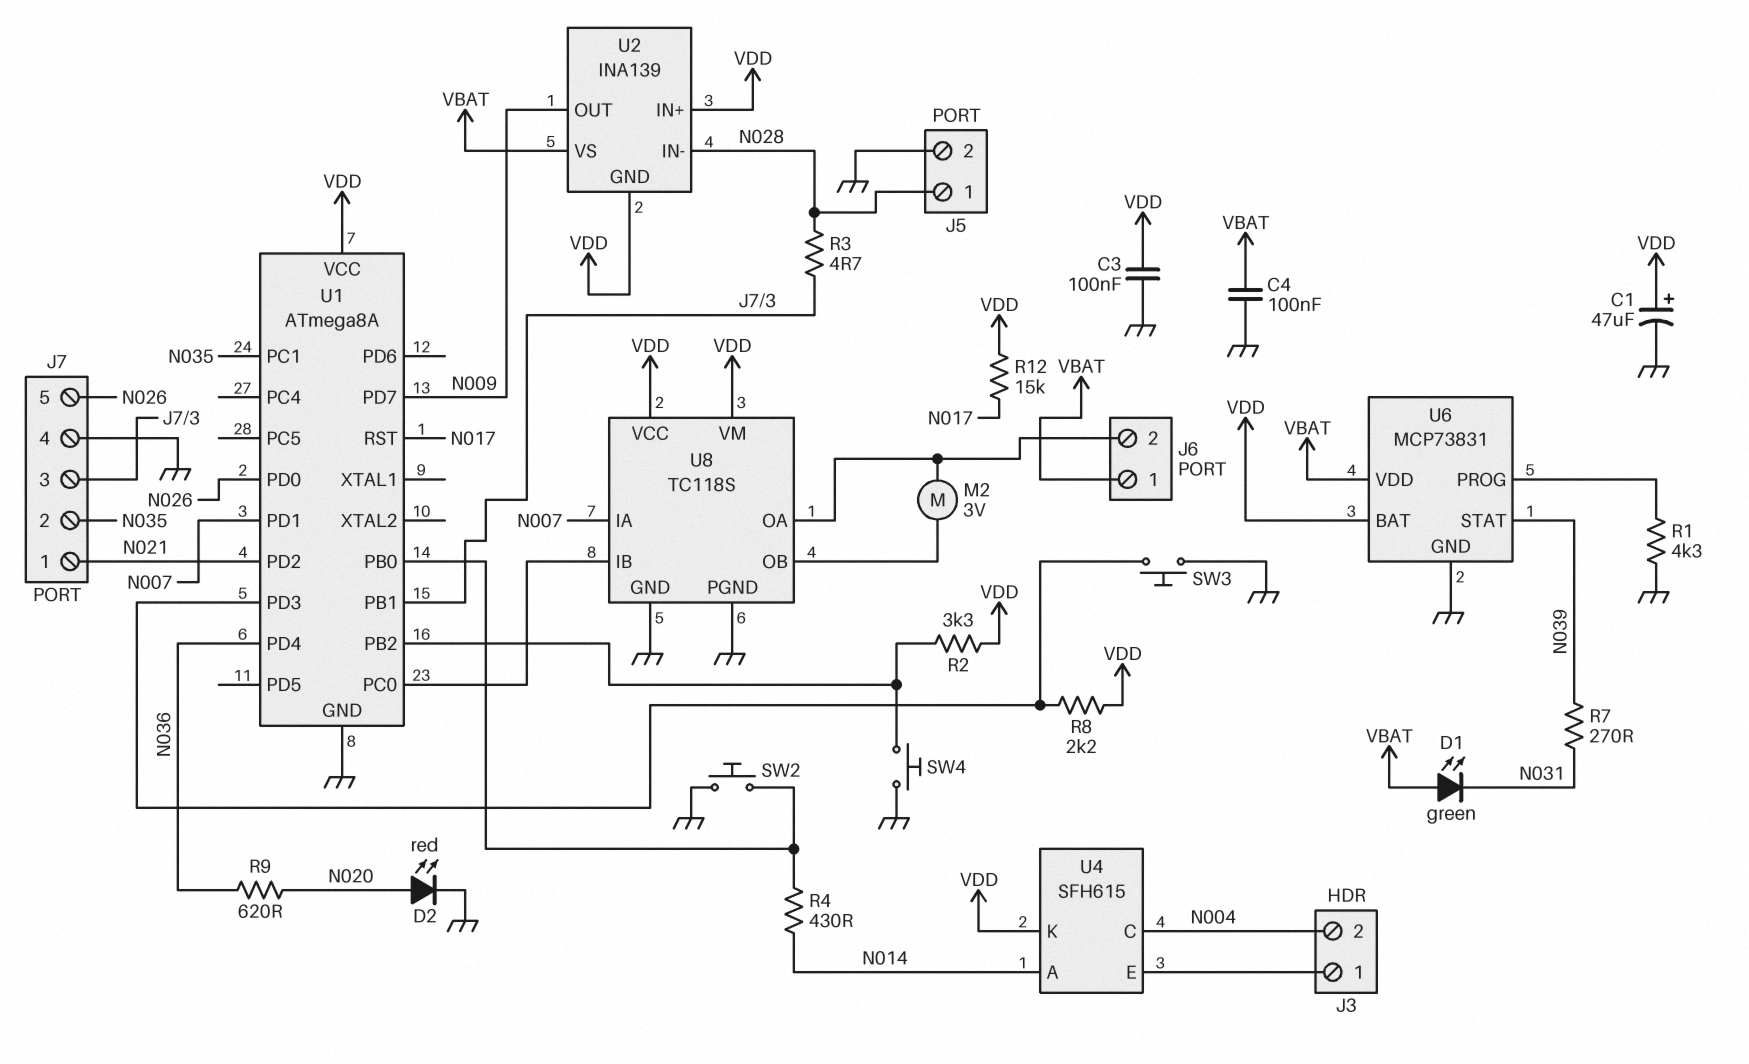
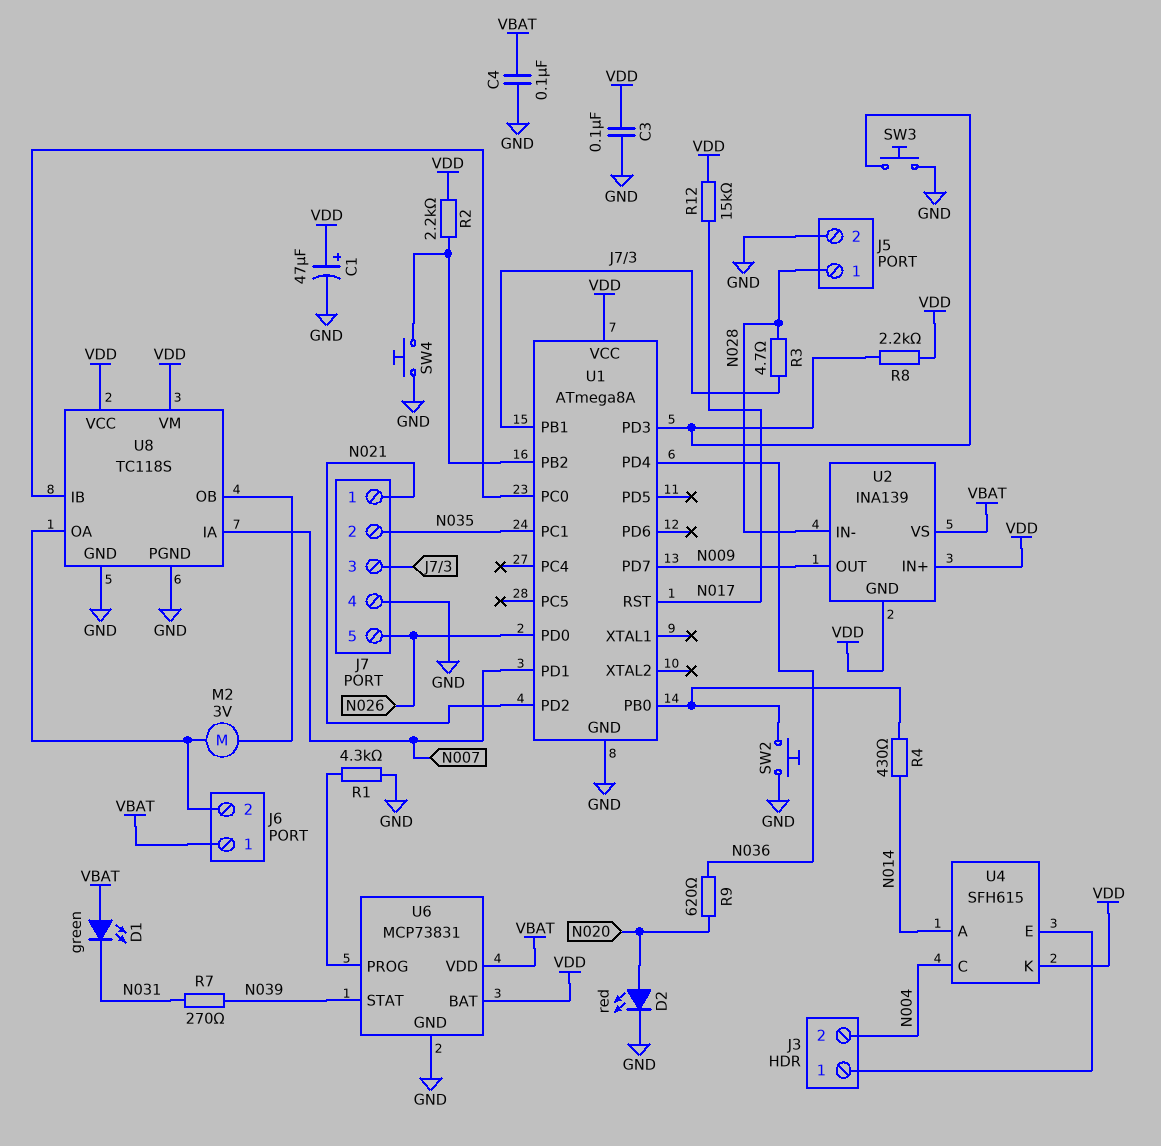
R2: 3.3k (U1/PB2, VDD) -> 2.2k (U1/PB2, VDD)

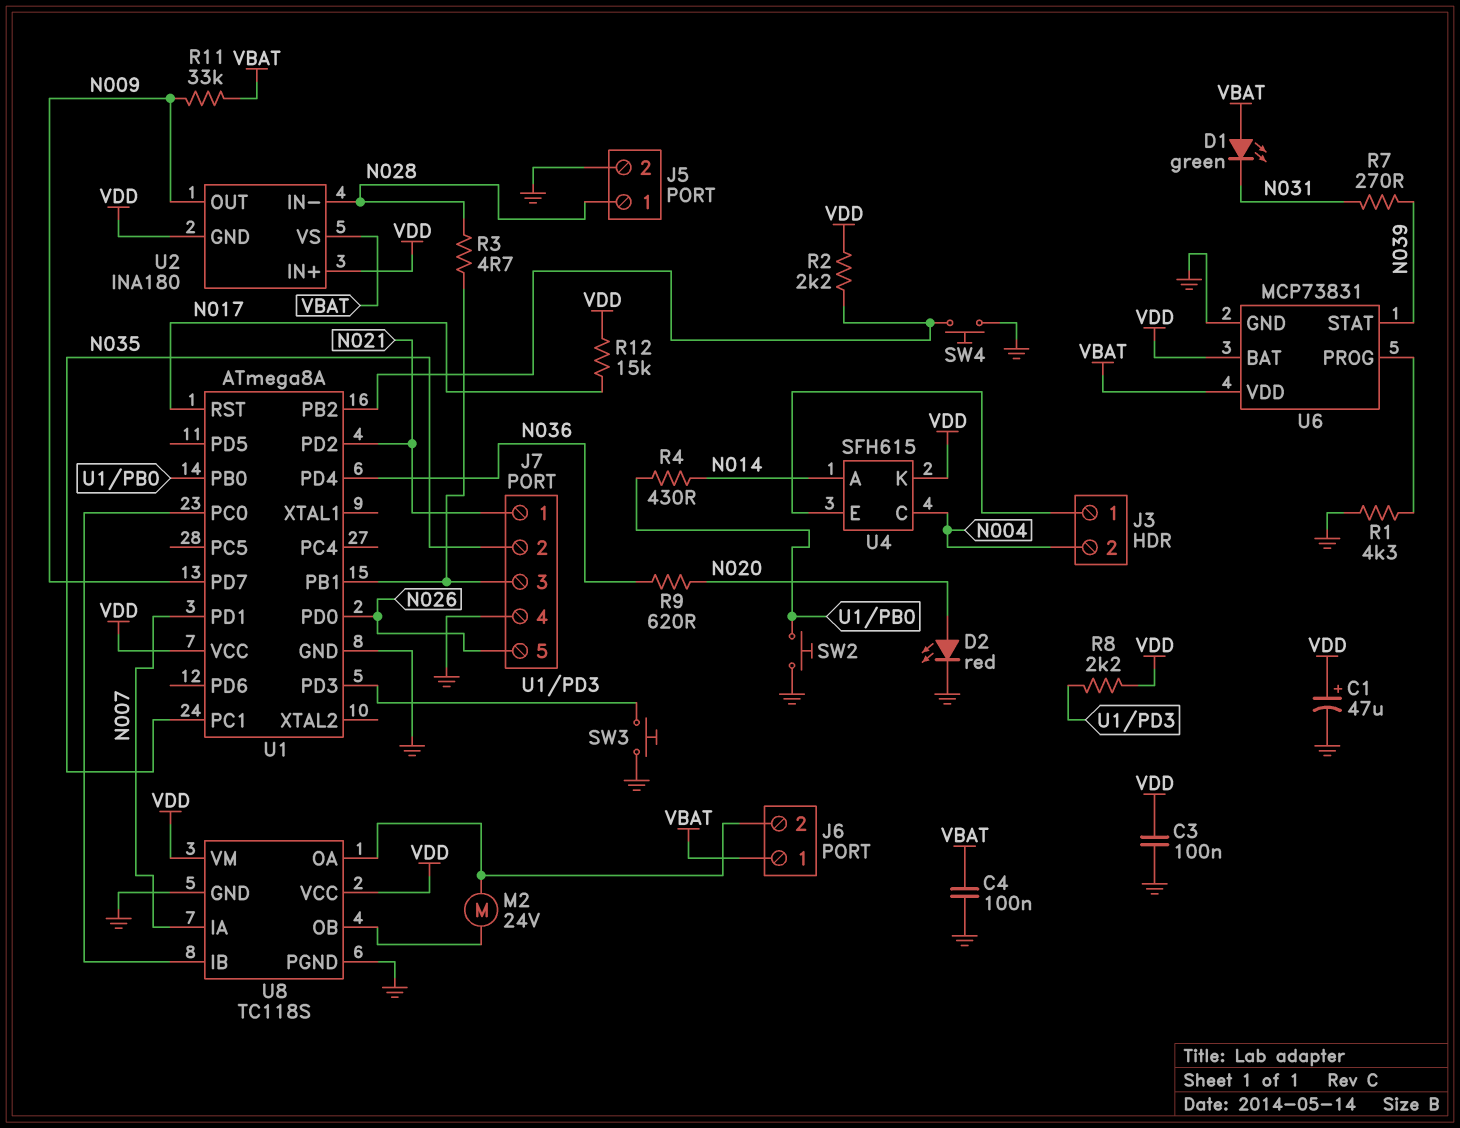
M2: motor 3V (J6/2, U8/OB) -> motor 24V (J6/2, U8/OB)
R11: none -> 33k (N009, VBAT)
U2: INA139 -> INA180

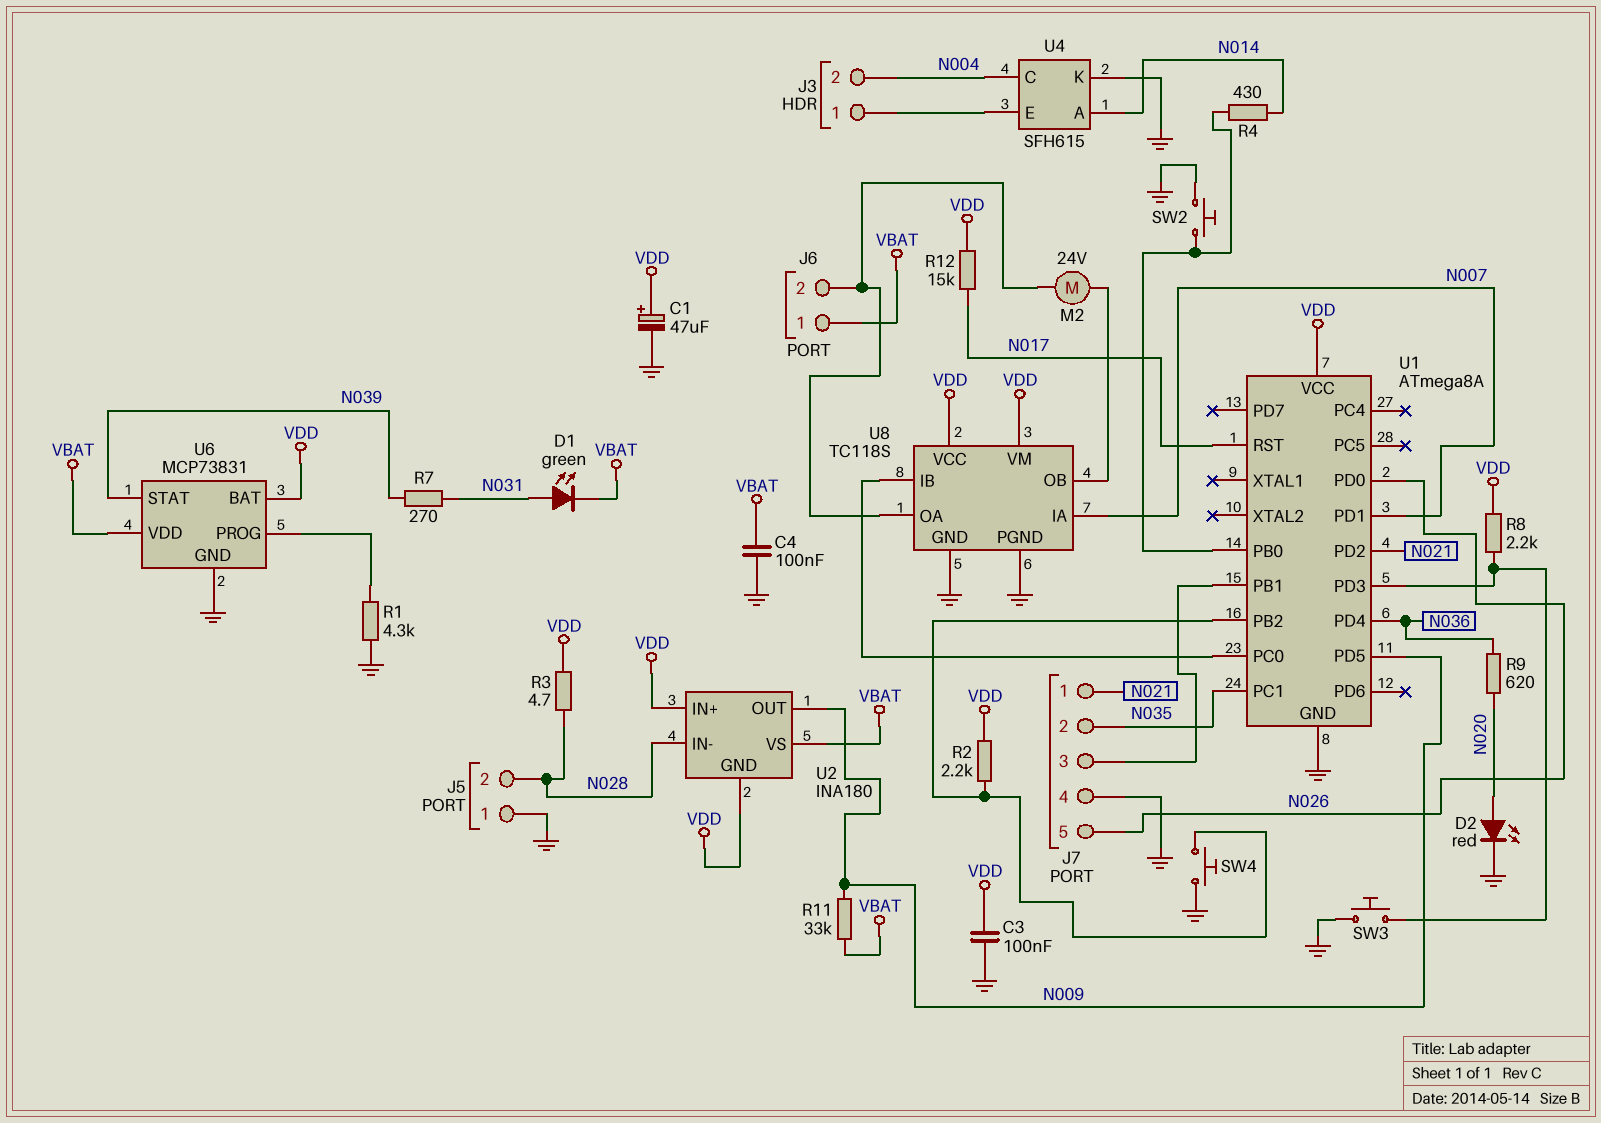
D1: LED green (A VBAT, K N031) -> LED green (A N031, K VBAT)
J5 pin 1: N028 -> GND
J5 pin 2: GND -> N028
R3: 4.7 (J7/3, N028) -> 4.7 (N028, VDD)
U1 pin PD5: none -> N009
U1 pin PD7: N009 -> none
U4 pin K: VDD -> GND

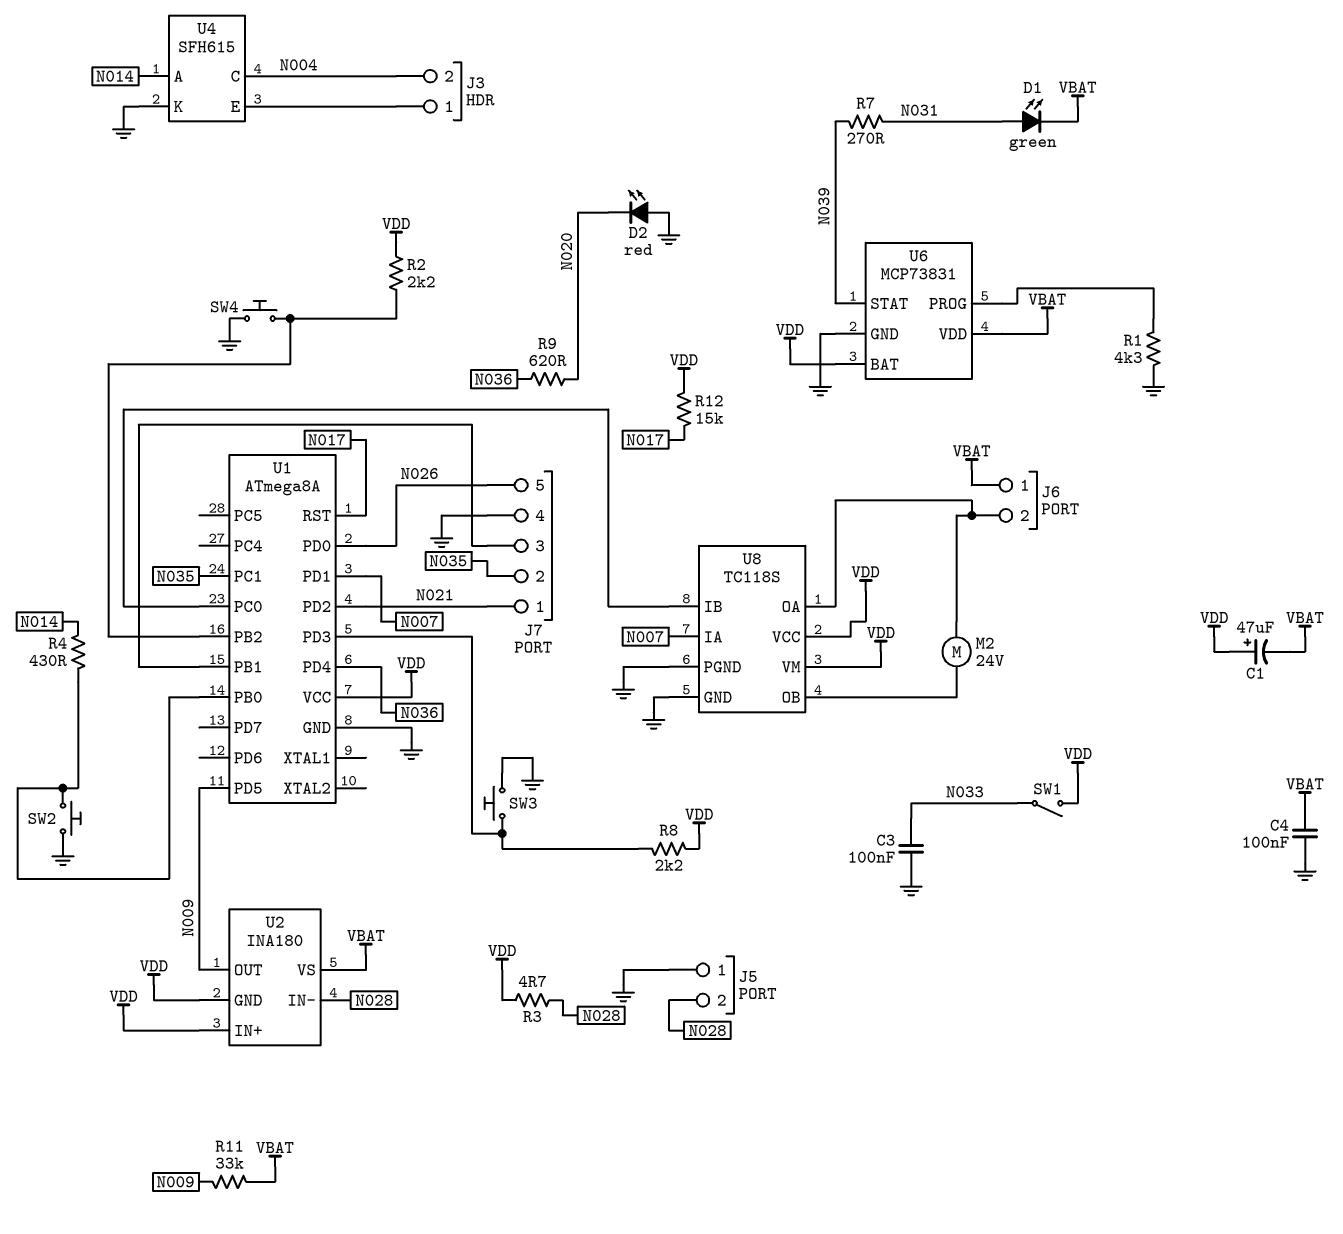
C1: 47uF (plus VDD, minus GND) -> 47uF (plus VDD, minus VBAT)
C3: 100nF (GND, VDD) -> 100nF (GND, N033)
D2: LED red (A N020, K GND) -> LED red (A GND, K N020)
SW1: none -> switch (N033, VDD)

